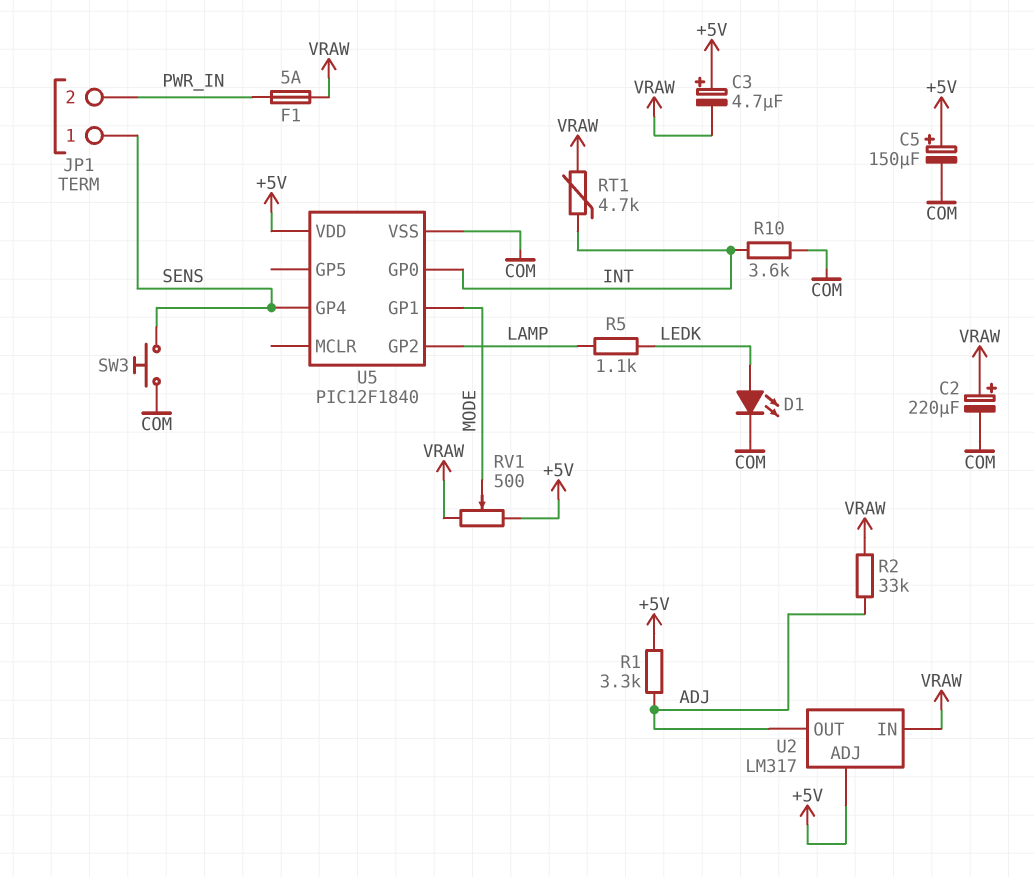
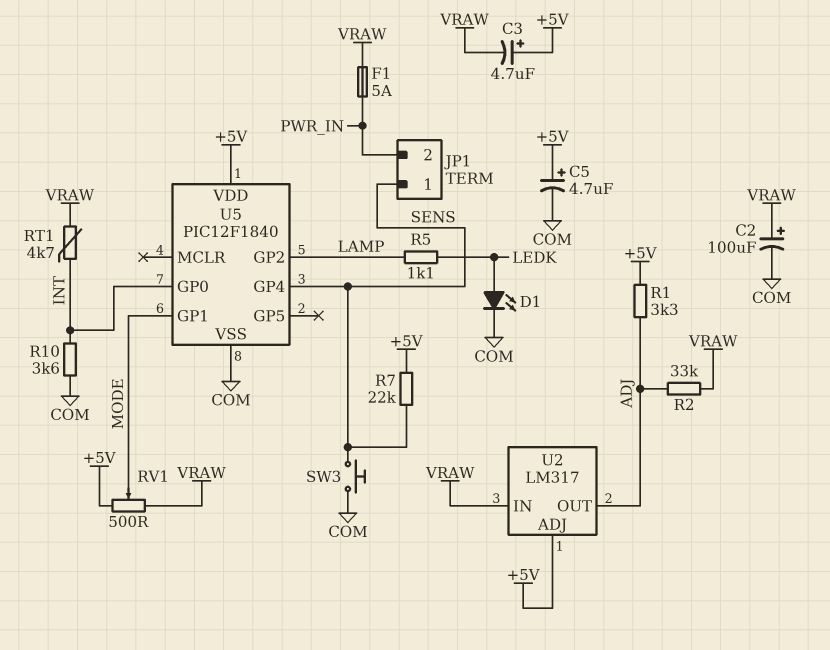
C2: 220uF (plus VRAW, minus COM) -> 100uF (plus VRAW, minus COM)
C5: 150uF (plus +5V, minus COM) -> 4.7uF (plus +5V, minus COM)
R7: none -> 22k (+5V, SENS)

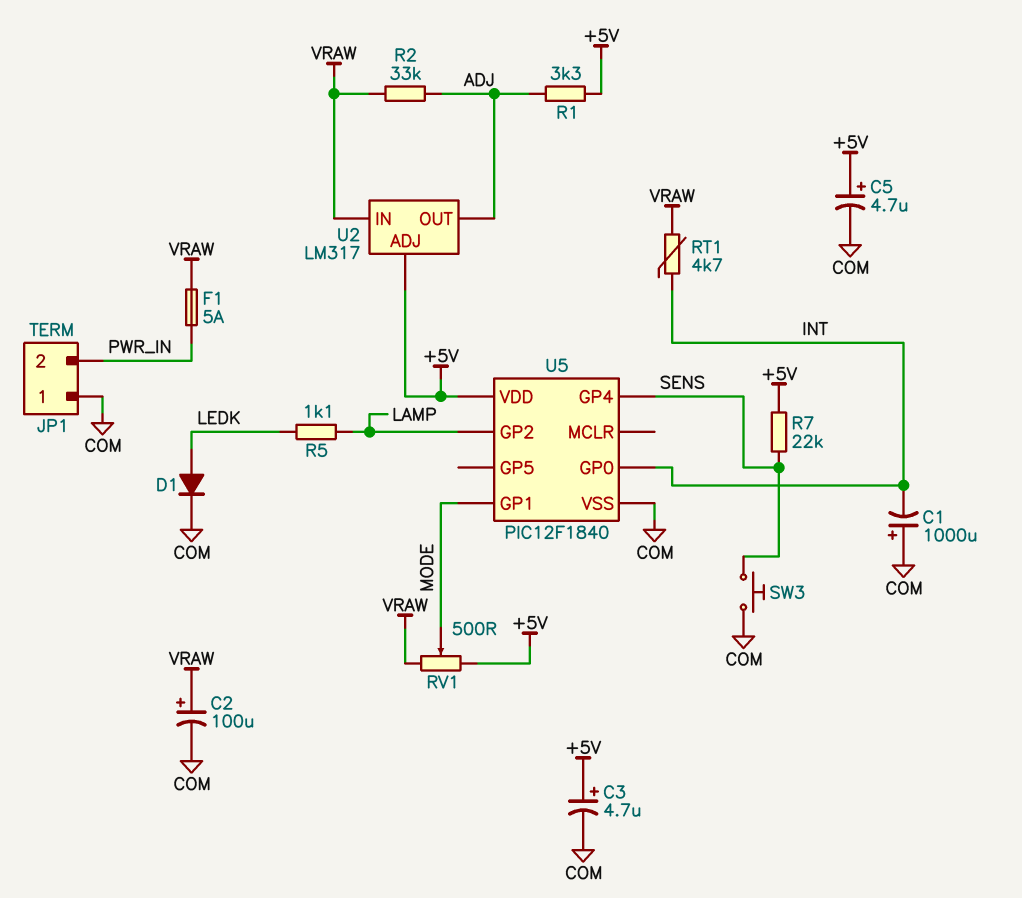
C1: none -> 1000uF (plus COM, minus INT)
C3: 4.7uF (plus +5V, minus VRAW) -> 4.7uF (plus +5V, minus COM)
D1: LED (A LEDK, K COM) -> diode (A LEDK, K COM)
JP1 pin 1: SENS -> COM
R10: 3.6k (COM, INT) -> none

